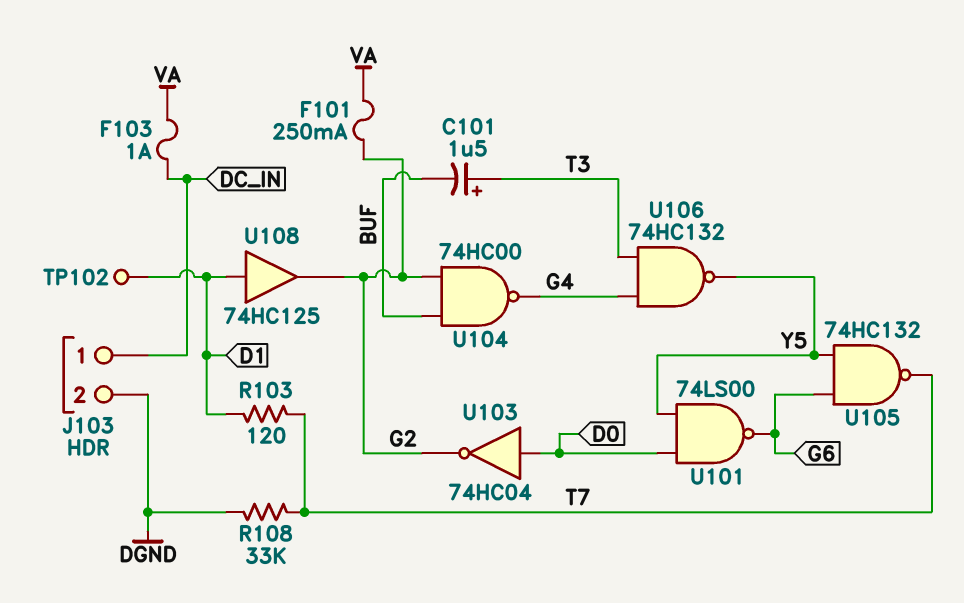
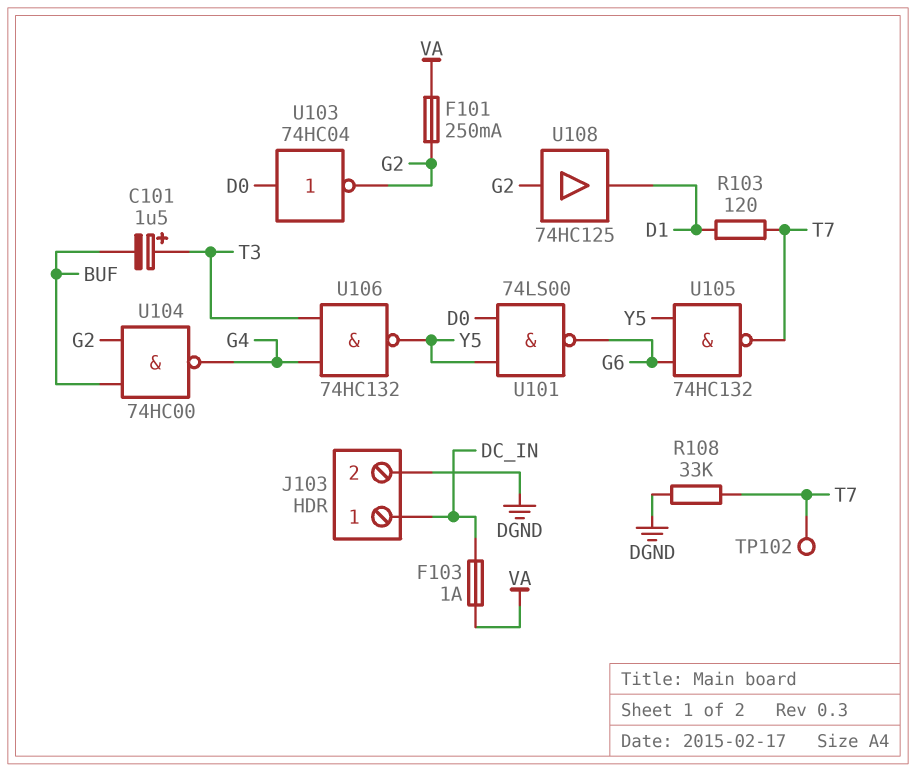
TP102: test point (D1) -> test point (T7)
U108: buffer 74HC125 (in D1, out G2) -> buffer 74HC125 (in G2, out D1)

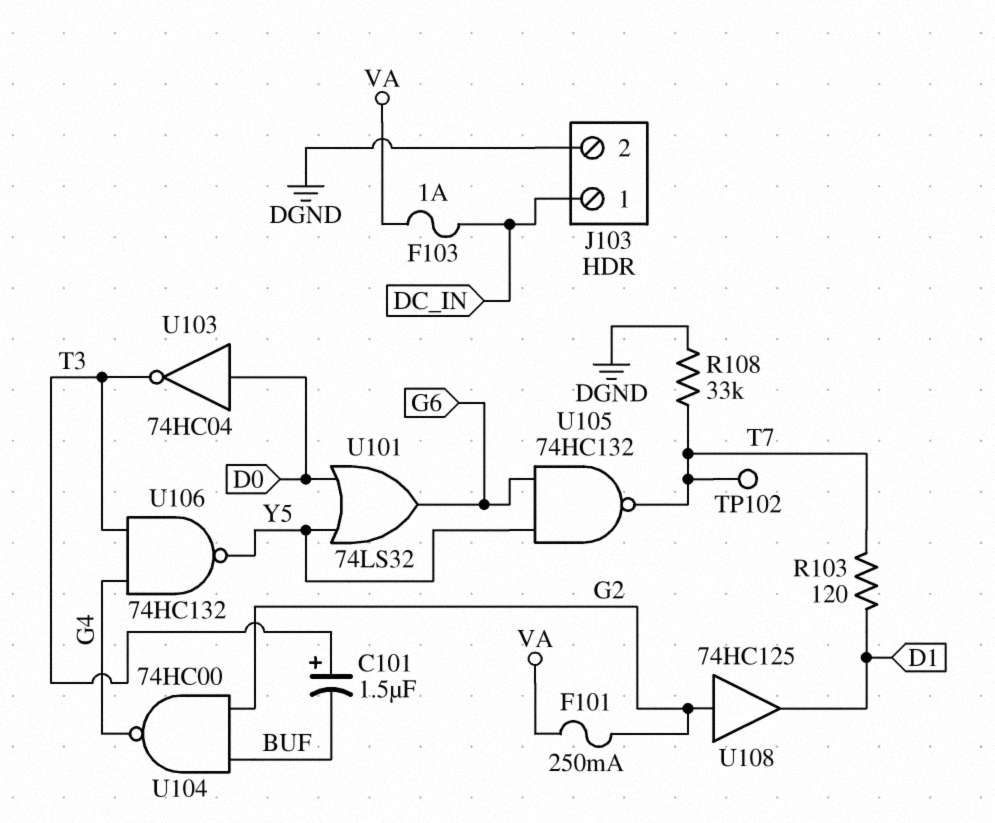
U101: NAND 74LS00 (in D0, in Y5, out G6) -> OR 74LS32 (in D0, in Y5, out G6)
U103: NOT 74HC04 (in D0, out G2) -> NOT 74HC04 (in D0, out T3)

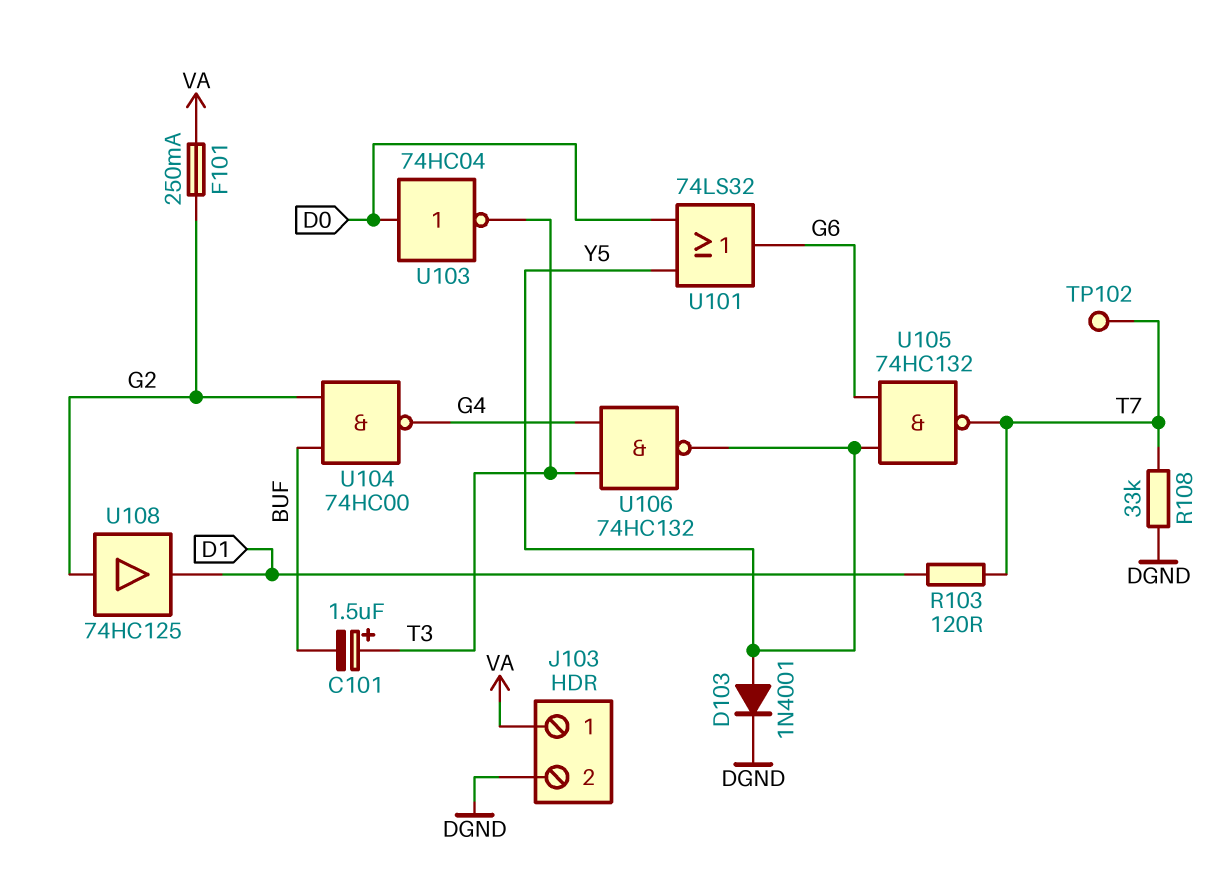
D103: none -> diode 1N4001 (A Y5, K DGND)
F103: 1A (DC_IN, VA) -> none
J103 pin 1: DC_IN -> VA

